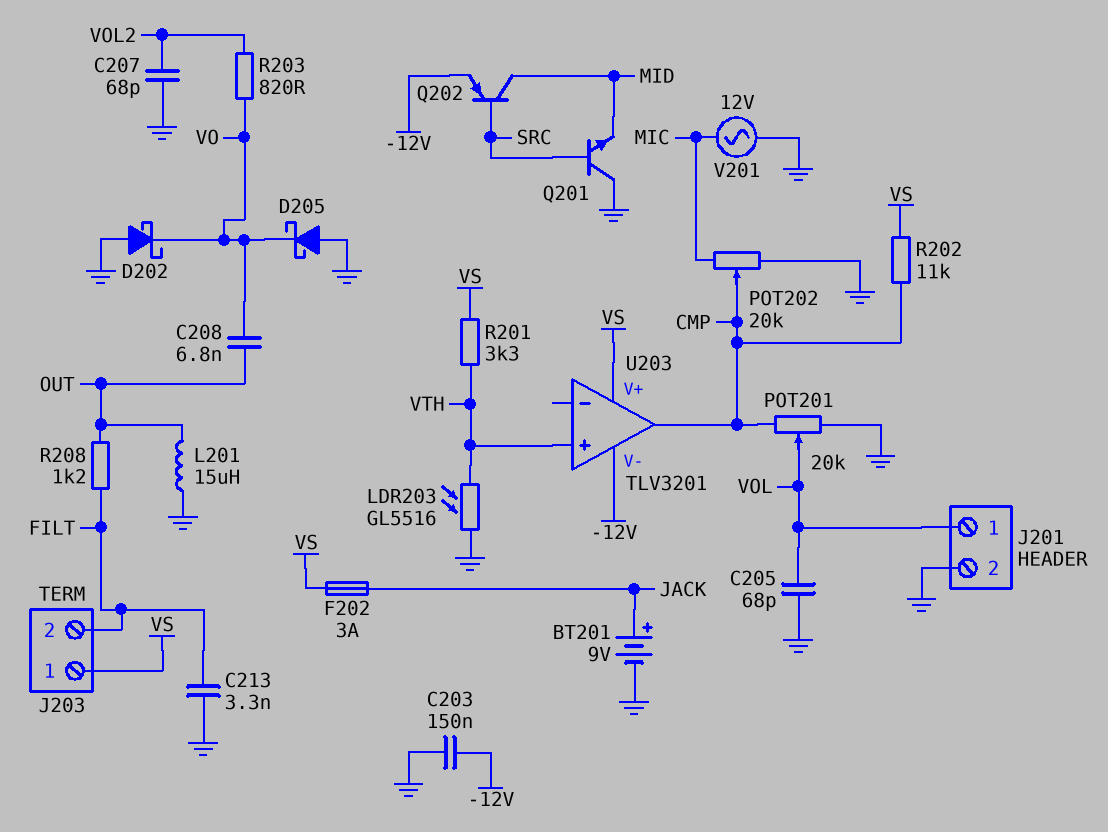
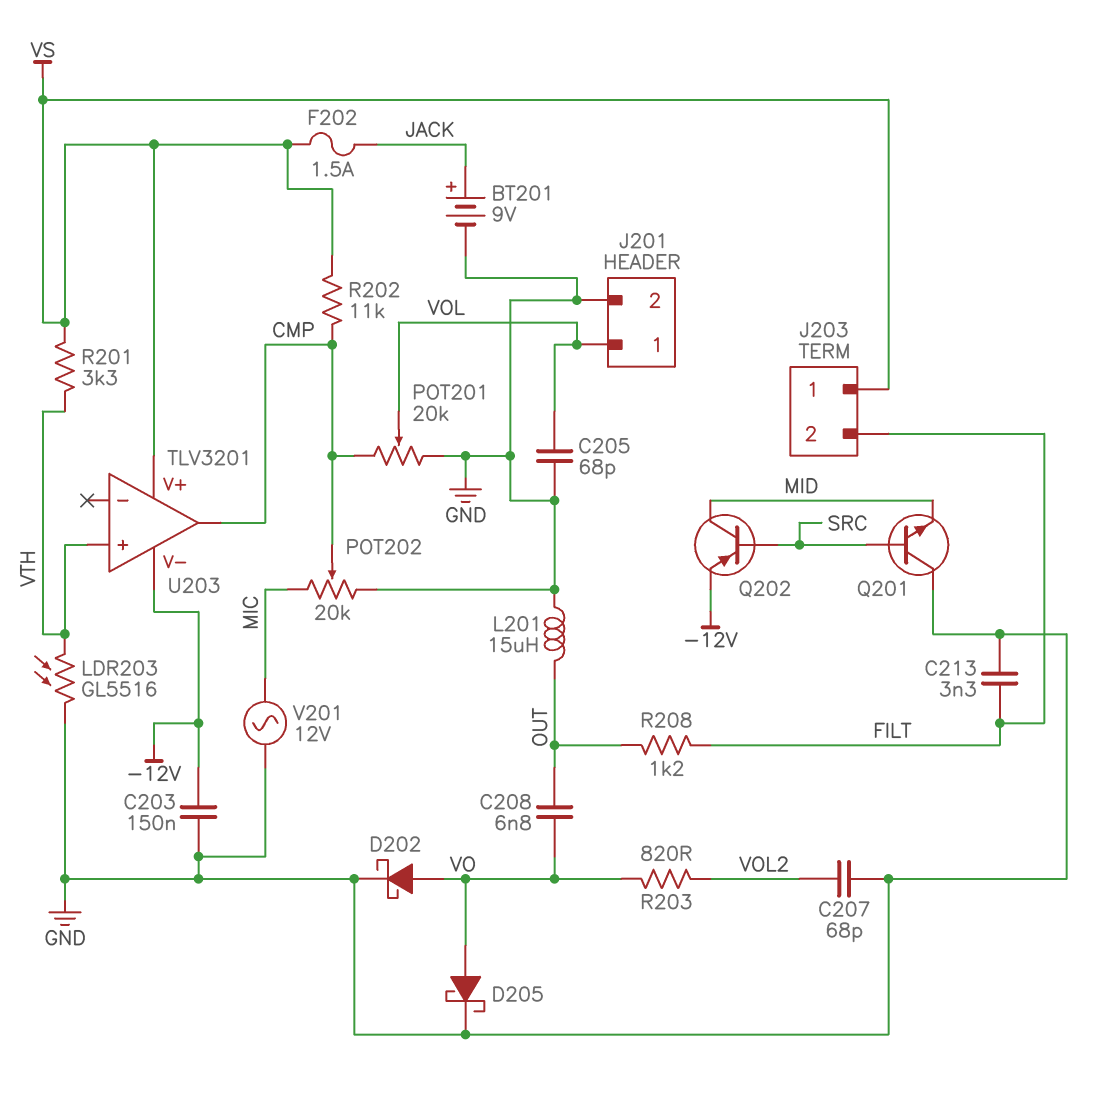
D202: schottky (A GND, K VO) -> schottky (A VO, K GND)
D205: schottky (A GND, K VO) -> schottky (A VO, K GND)
F202: 3A (JACK, VS) -> 1.5A (JACK, VS)

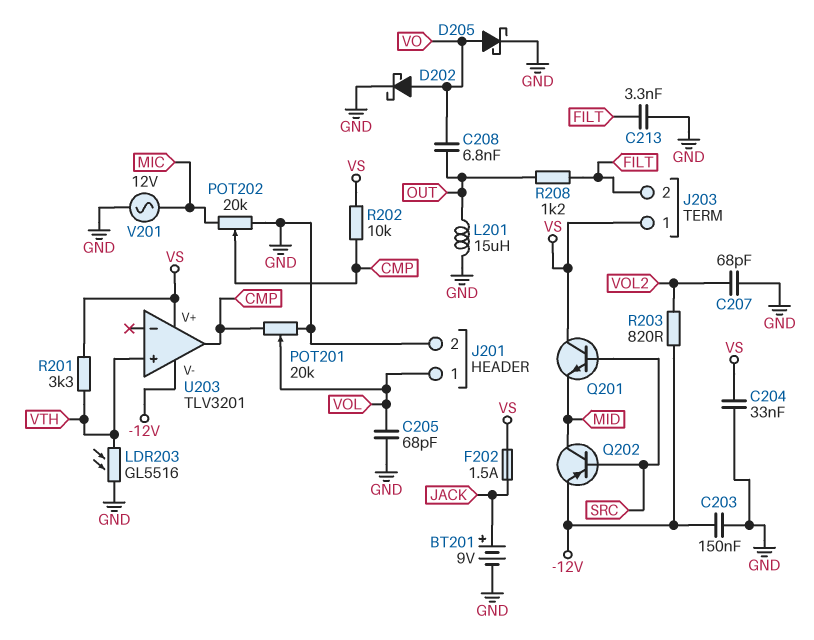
C204: none -> 33nF (GND, VS)
Q201: NPN (B SRC, C GND, E MID) -> NPN (B SRC, C VS, E MID)
R202: 11k (CMP, VS) -> 10k (CMP, VS)
R203: 820 (VO, VOL2) -> 820 (-12V, VOL2)

